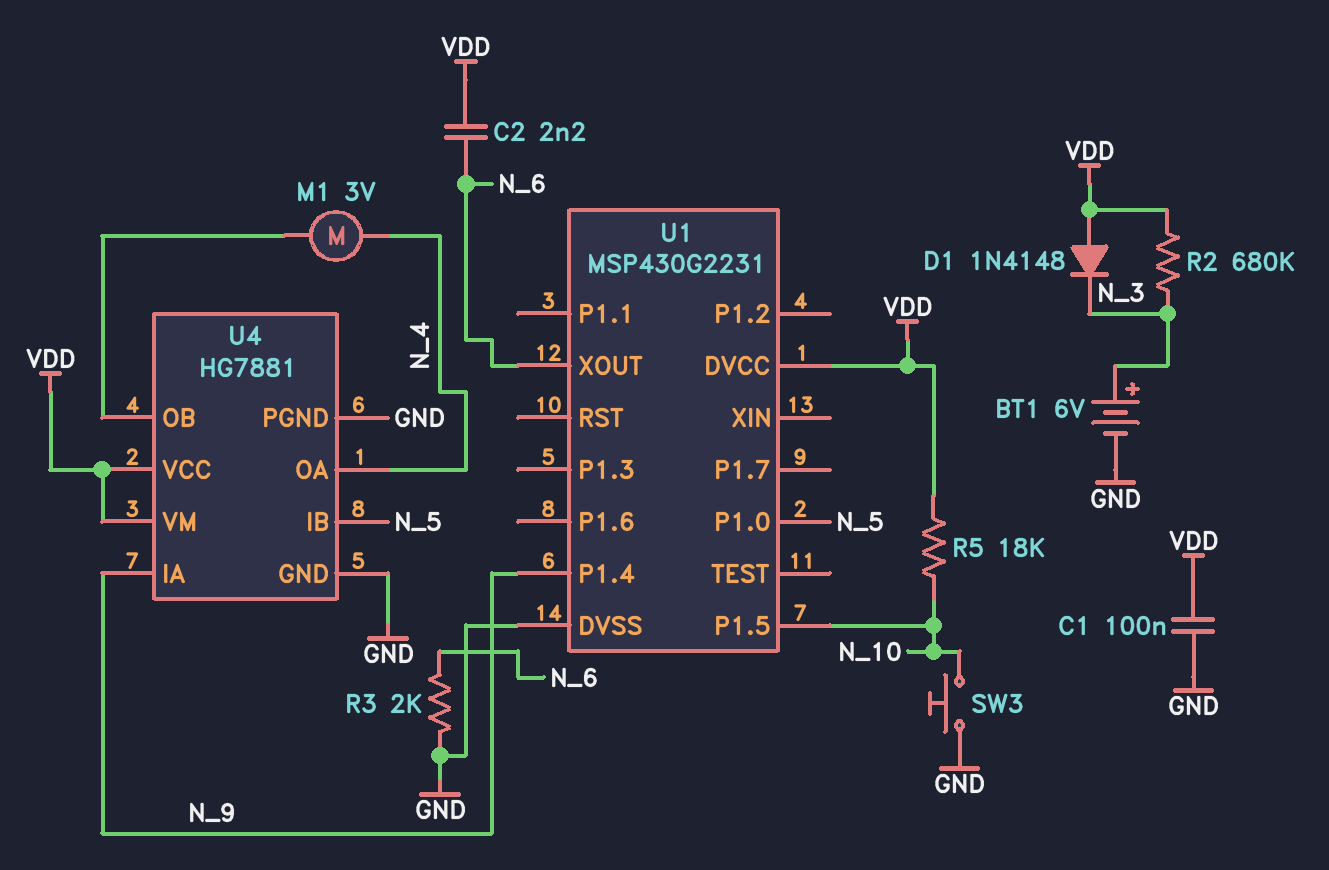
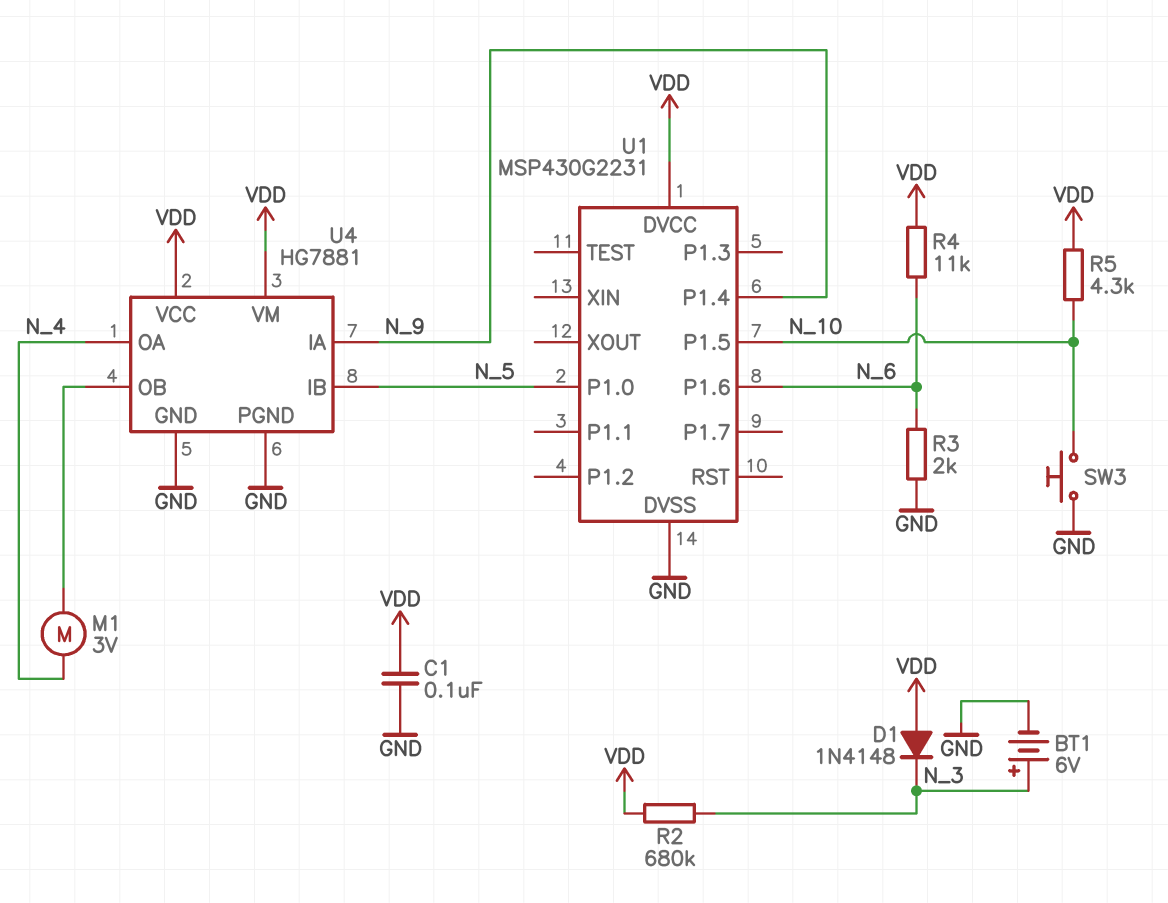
C2: 2.2nF (N_6, VDD) -> none
R4: none -> 11k (N_6, VDD)
R5: 18k (N_10, VDD) -> 4.3k (N_10, VDD)
U1 pin P1.6: none -> N_6
U1 pin XOUT: N_6 -> none

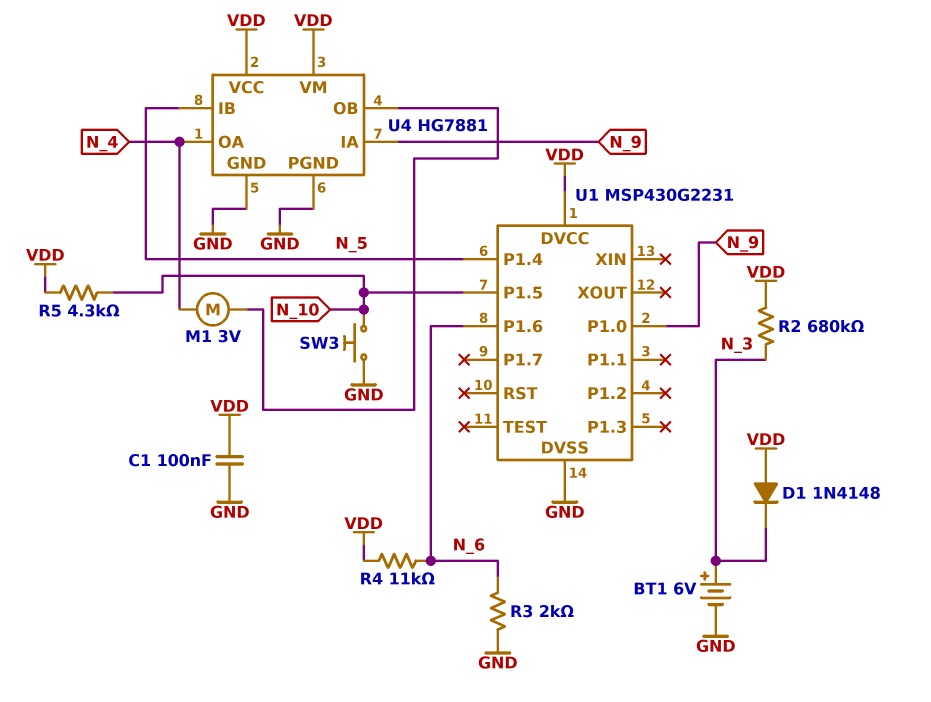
U1 pin P1.0: N_5 -> N_9
U1 pin P1.4: N_9 -> N_5

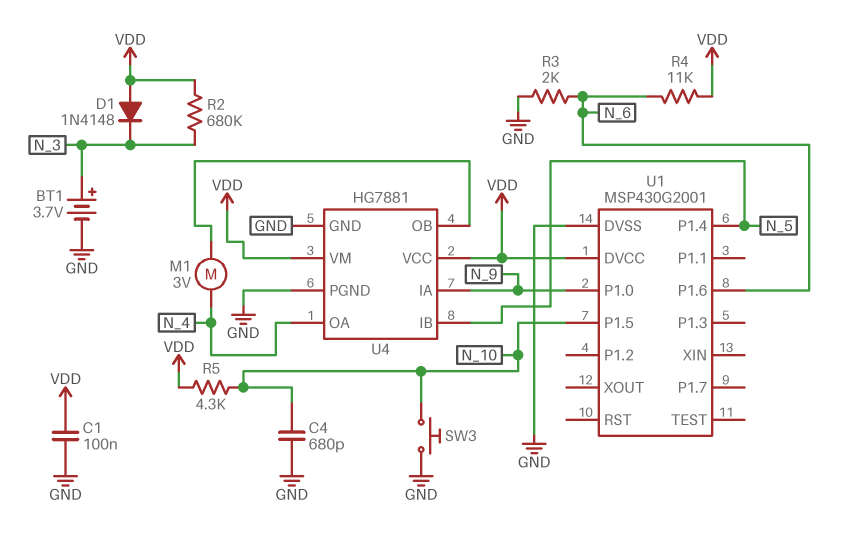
BT1: 6V (plus N_3, minus GND) -> 3.7V (plus N_3, minus GND)
C4: none -> 680pF (GND, N_10)
U1: MSP430G2231 -> MSP430G2001

